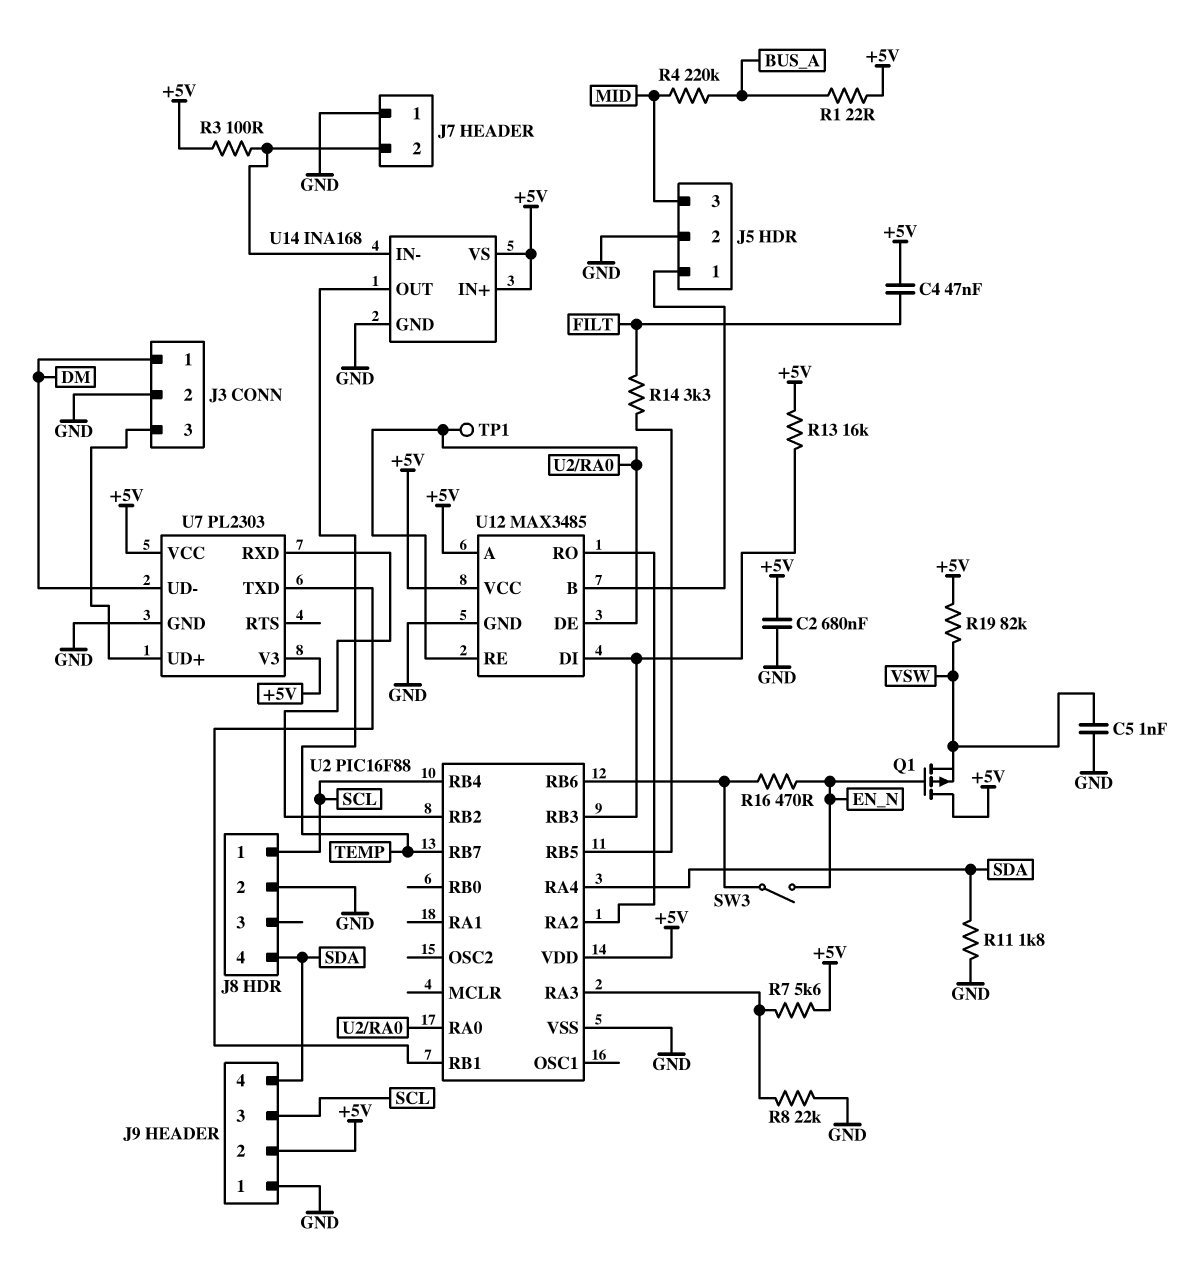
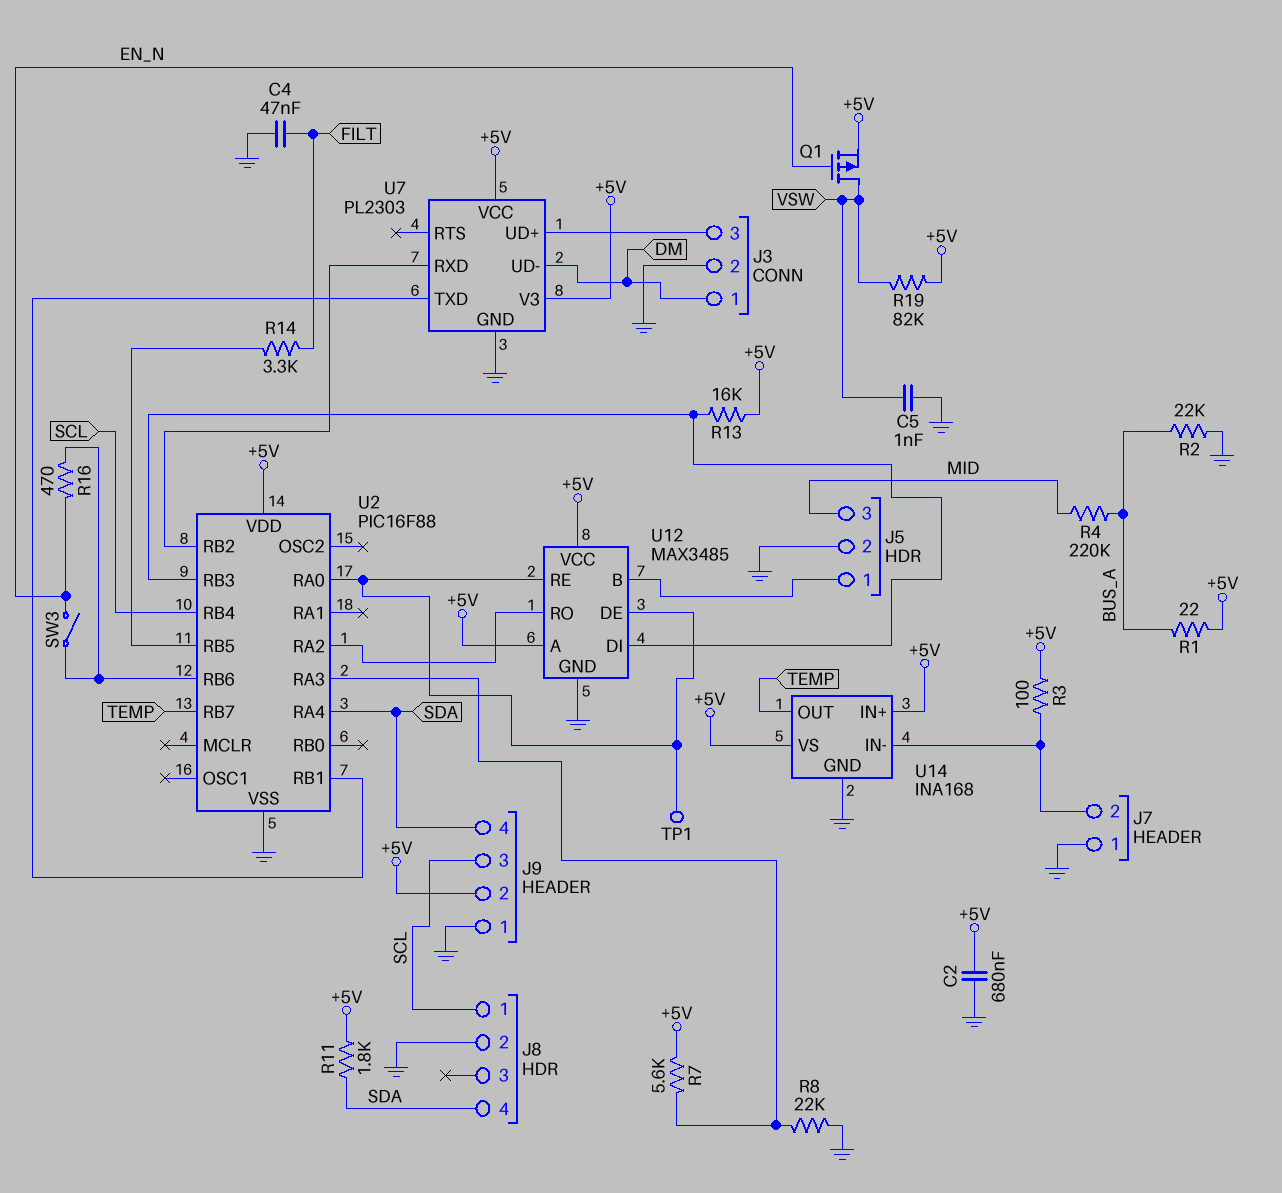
C4: 47nF (+5V, FILT) -> 47nF (FILT, GND)
Q1: PMOS (G EN_N, D +5V, S VSW) -> PMOS (G EN_N, D VSW, S +5V)
R2: none -> 22k (BUS_A, GND)
R11: 1.8k (GND, SDA) -> 1.8k (+5V, SDA)

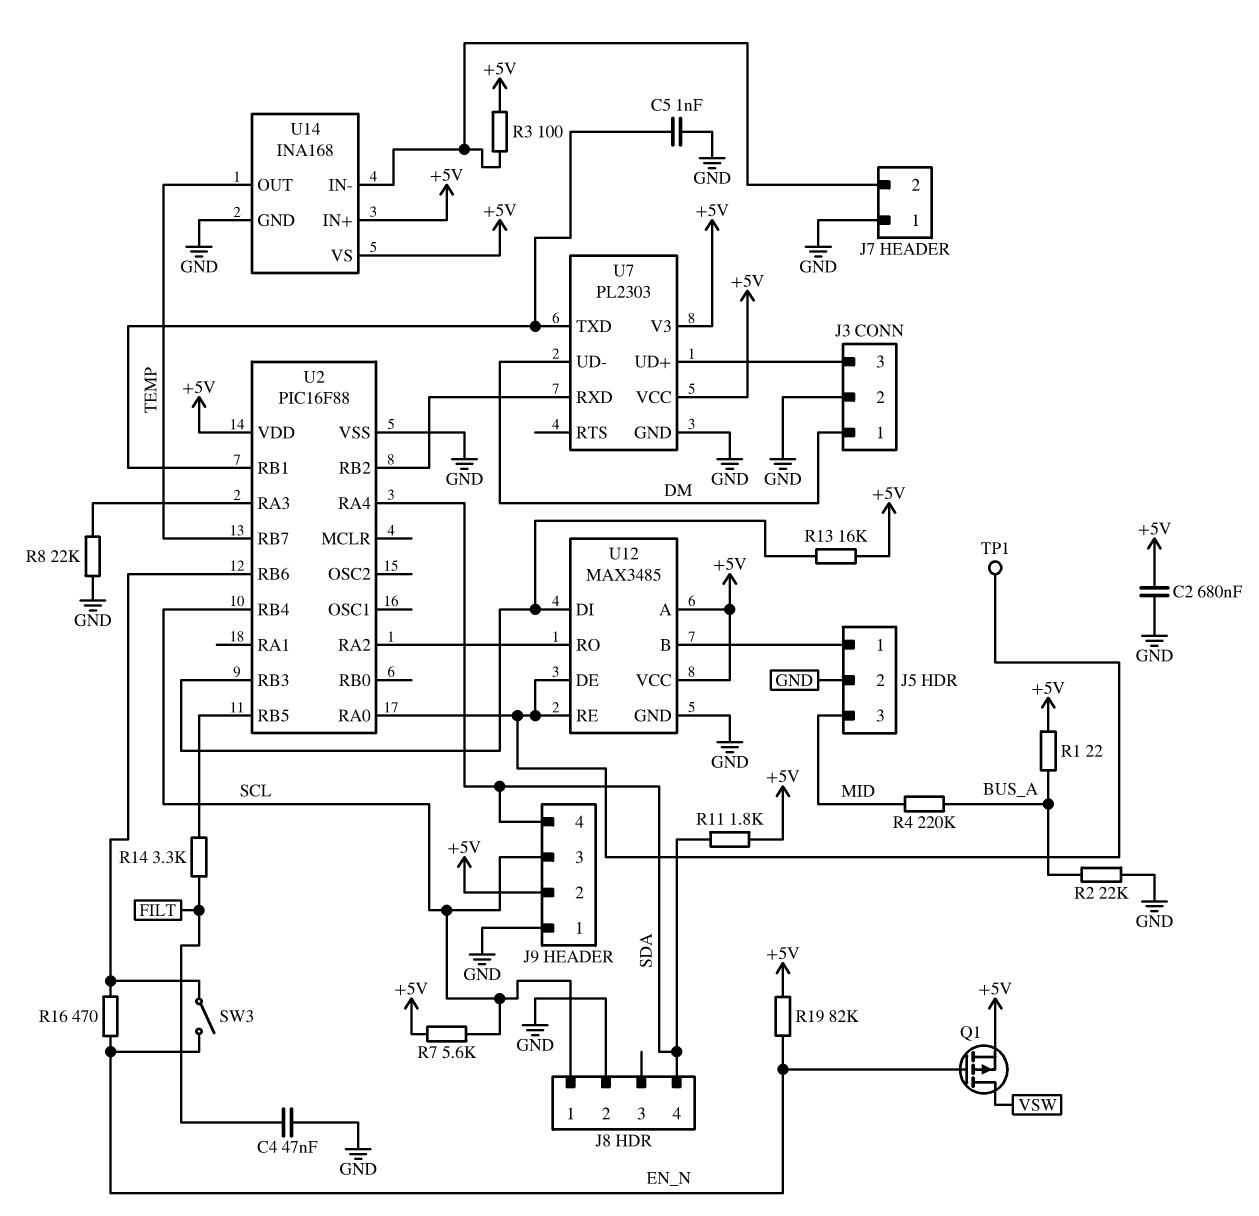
C5: 1nF (GND, VSW) -> 1nF (GND, U2/RB1)
R7: 5.6k (+5V, U2/RA3) -> 5.6k (+5V, SCL)
R19: 82k (+5V, VSW) -> 82k (+5V, EN_N)

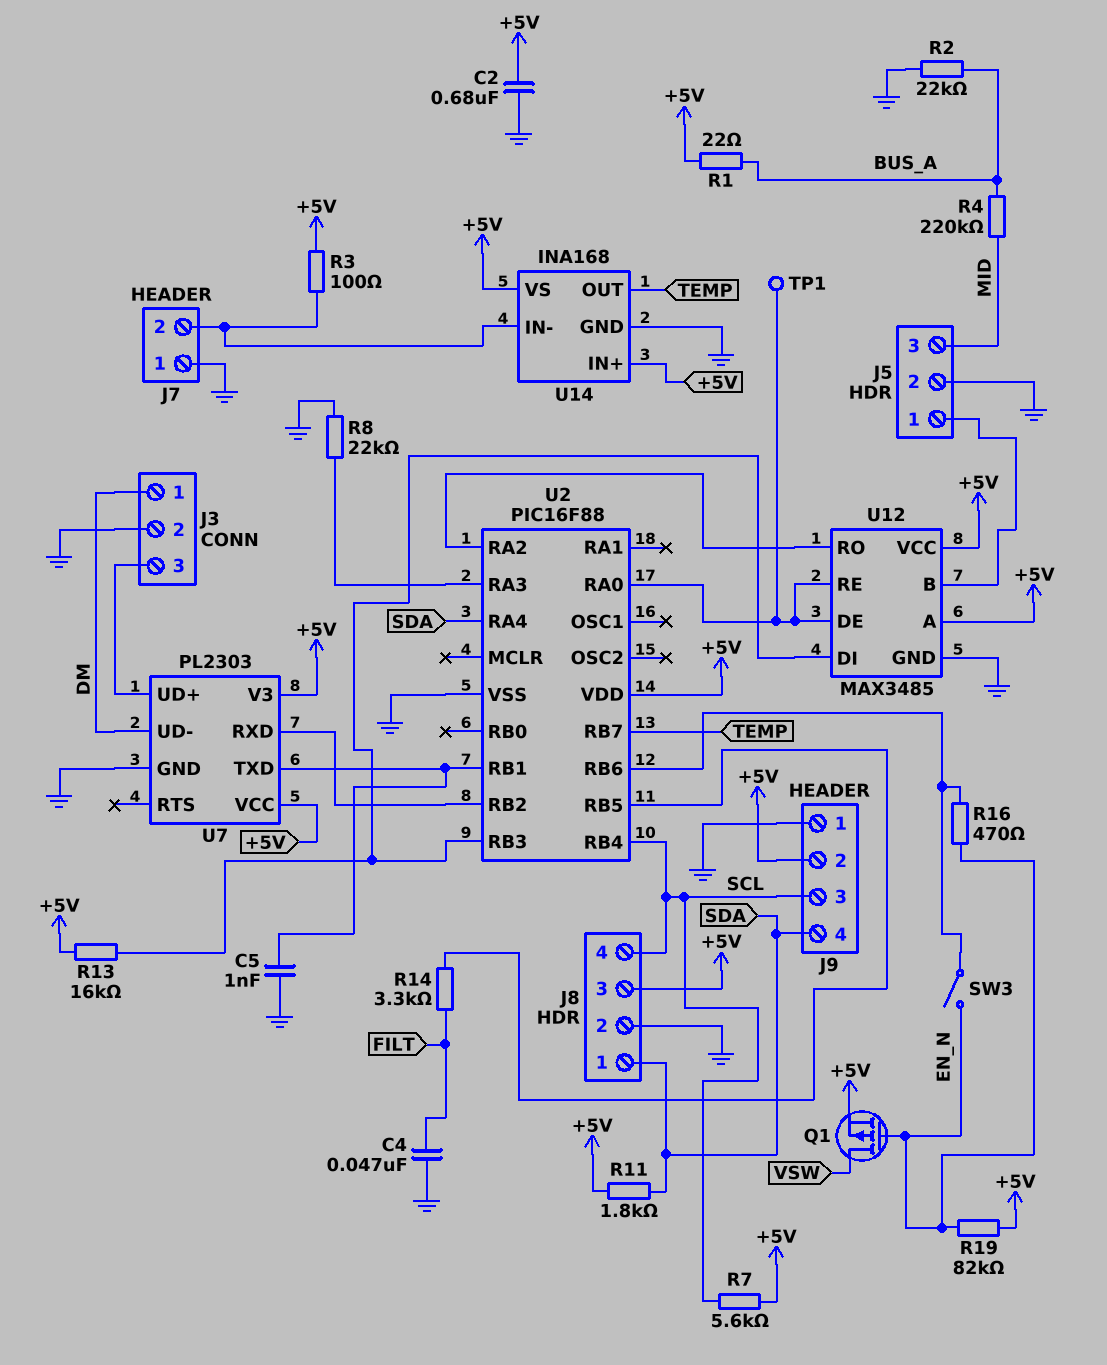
J8 pin 1: SCL -> SDA
J8 pin 3: none -> +5V
J8 pin 4: SDA -> SCL

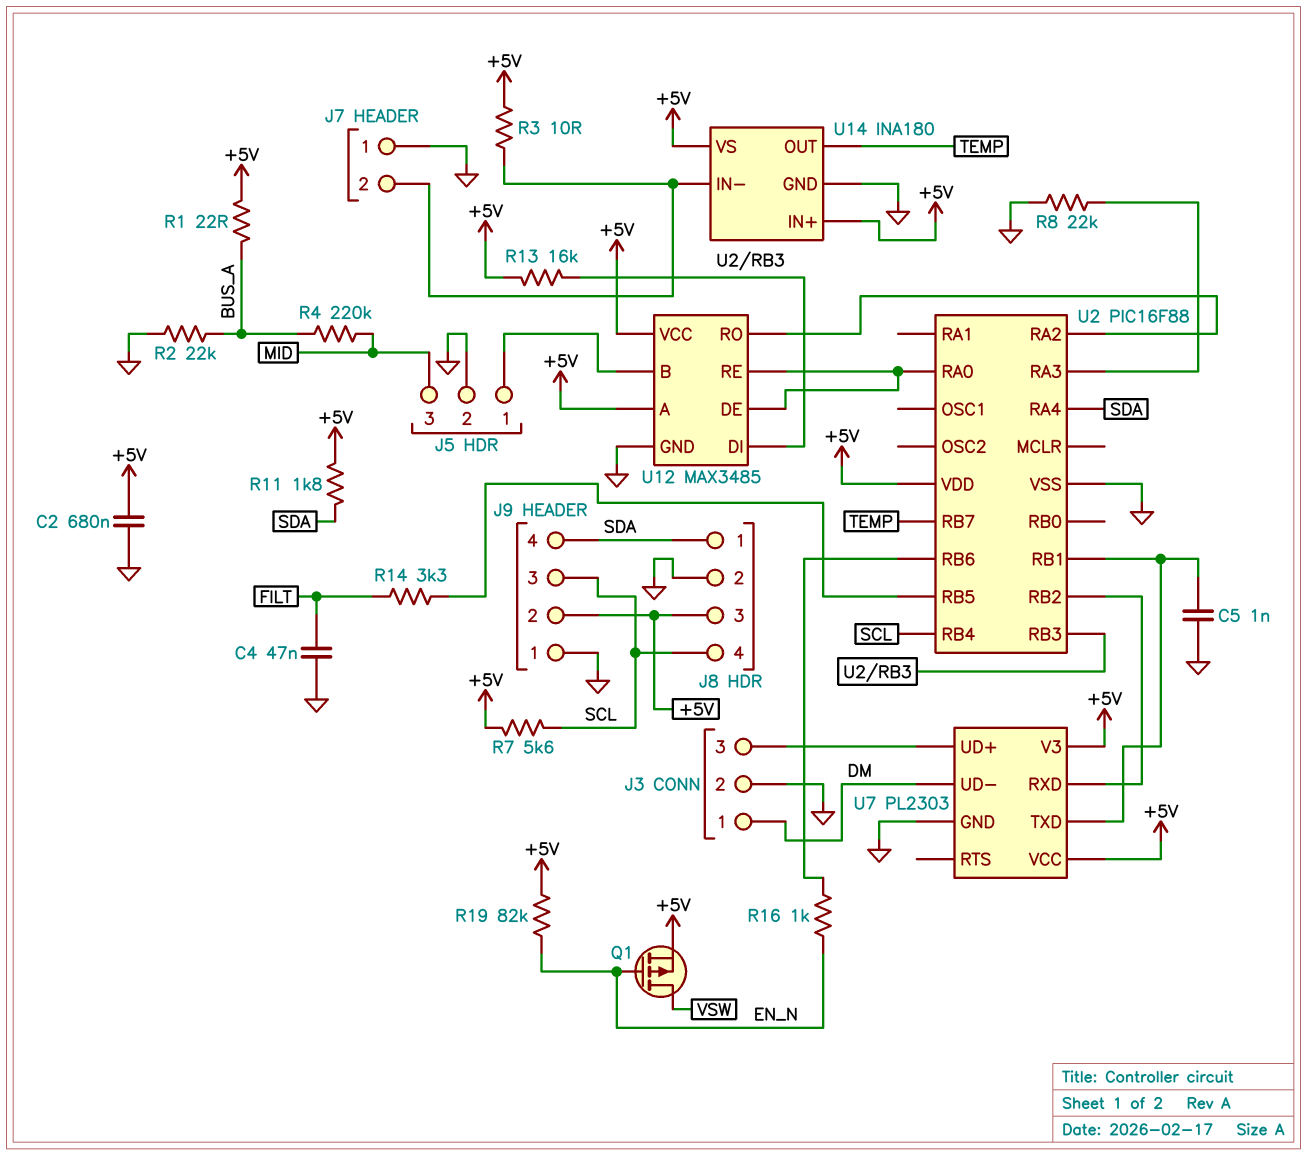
R3: 100 (+5V, J7/2) -> 10 (+5V, J7/2)
R16: 470 (EN_N, U2/RB6) -> 1k (EN_N, U2/RB6)
SW3: switch (EN_N, U2/RB6) -> none
TP1: test point (U2/RA0) -> none
U14: INA168 -> INA180

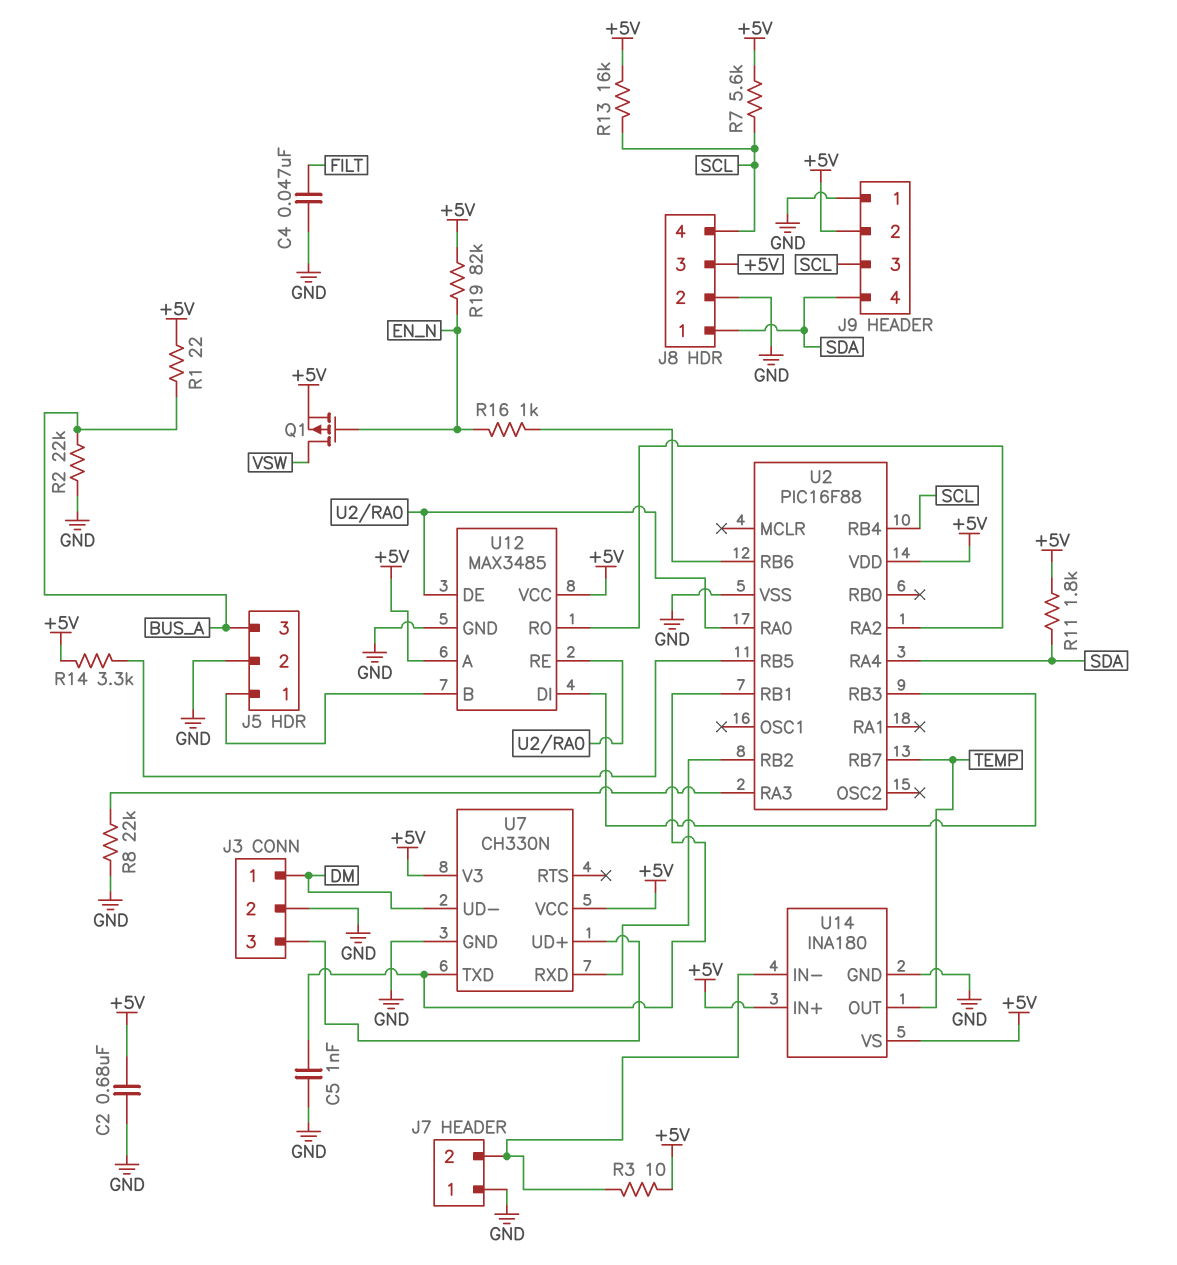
J5 pin 3: MID -> BUS_A
R4: 220k (BUS_A, MID) -> none
R13: 16k (+5V, U2/RB3) -> 16k (+5V, SCL)
R14: 3.3k (FILT, U2/RB5) -> 3.3k (+5V, U2/RB5)
U7: PL2303 -> CH330N

